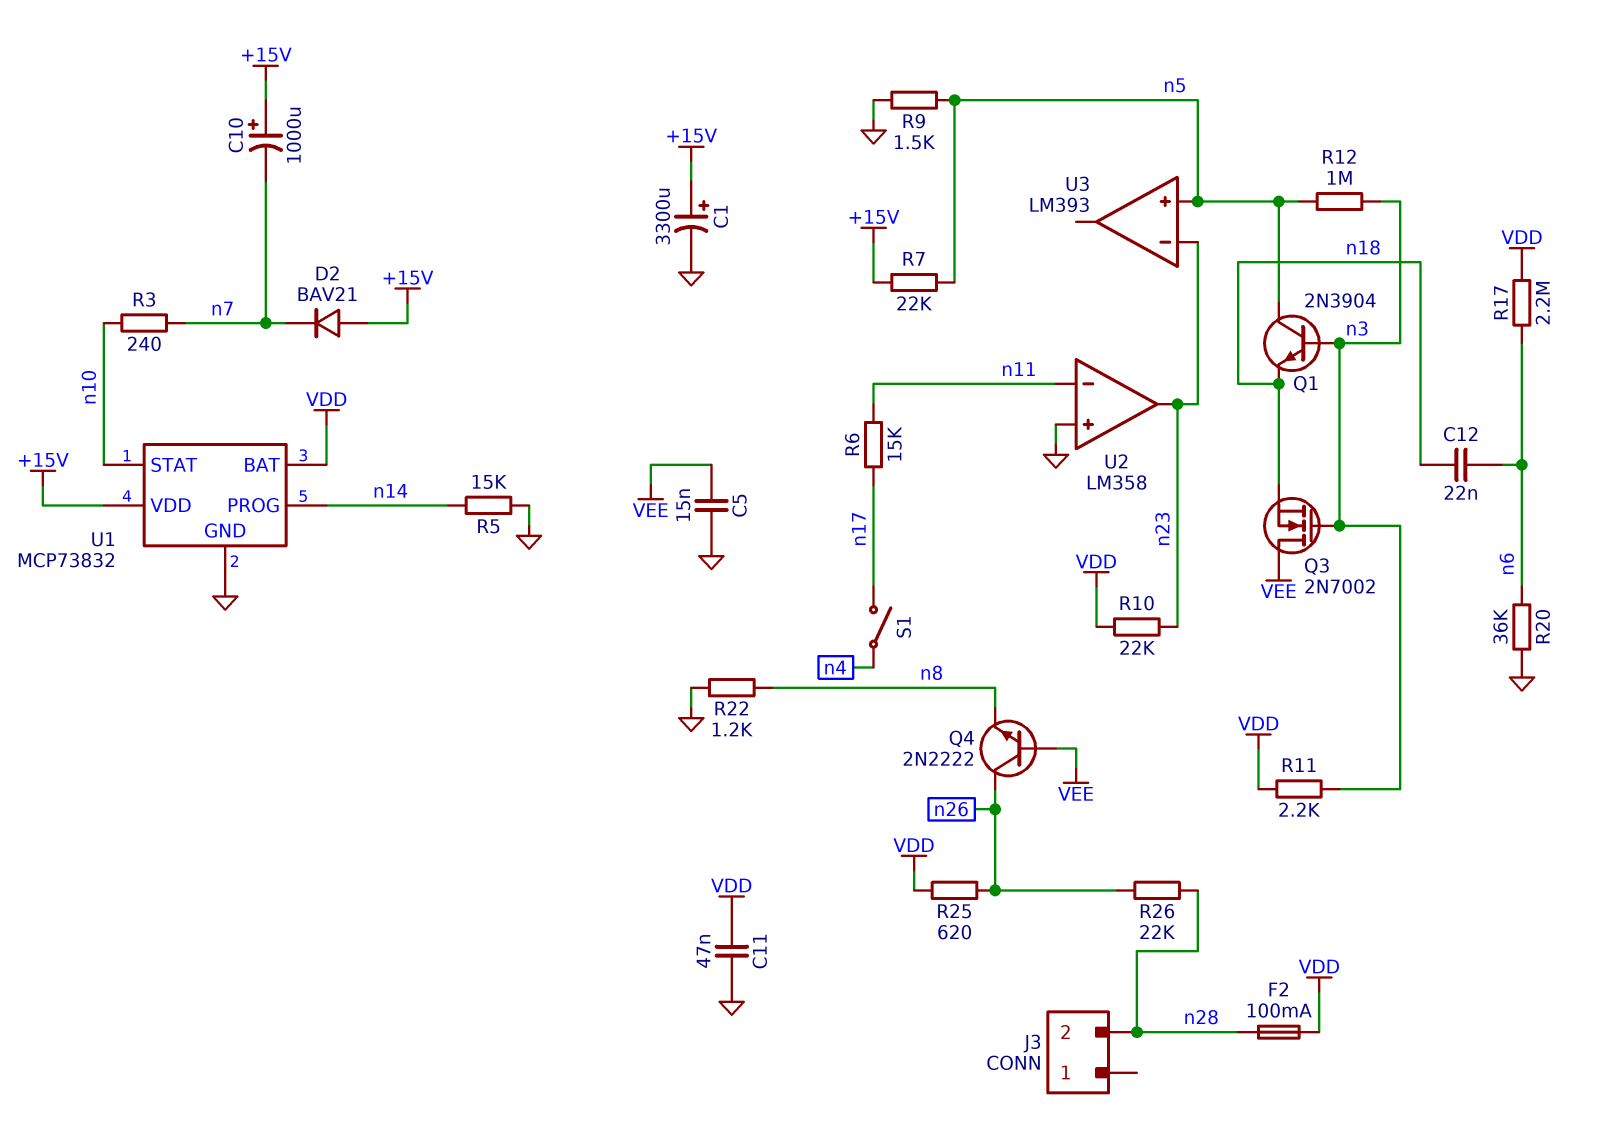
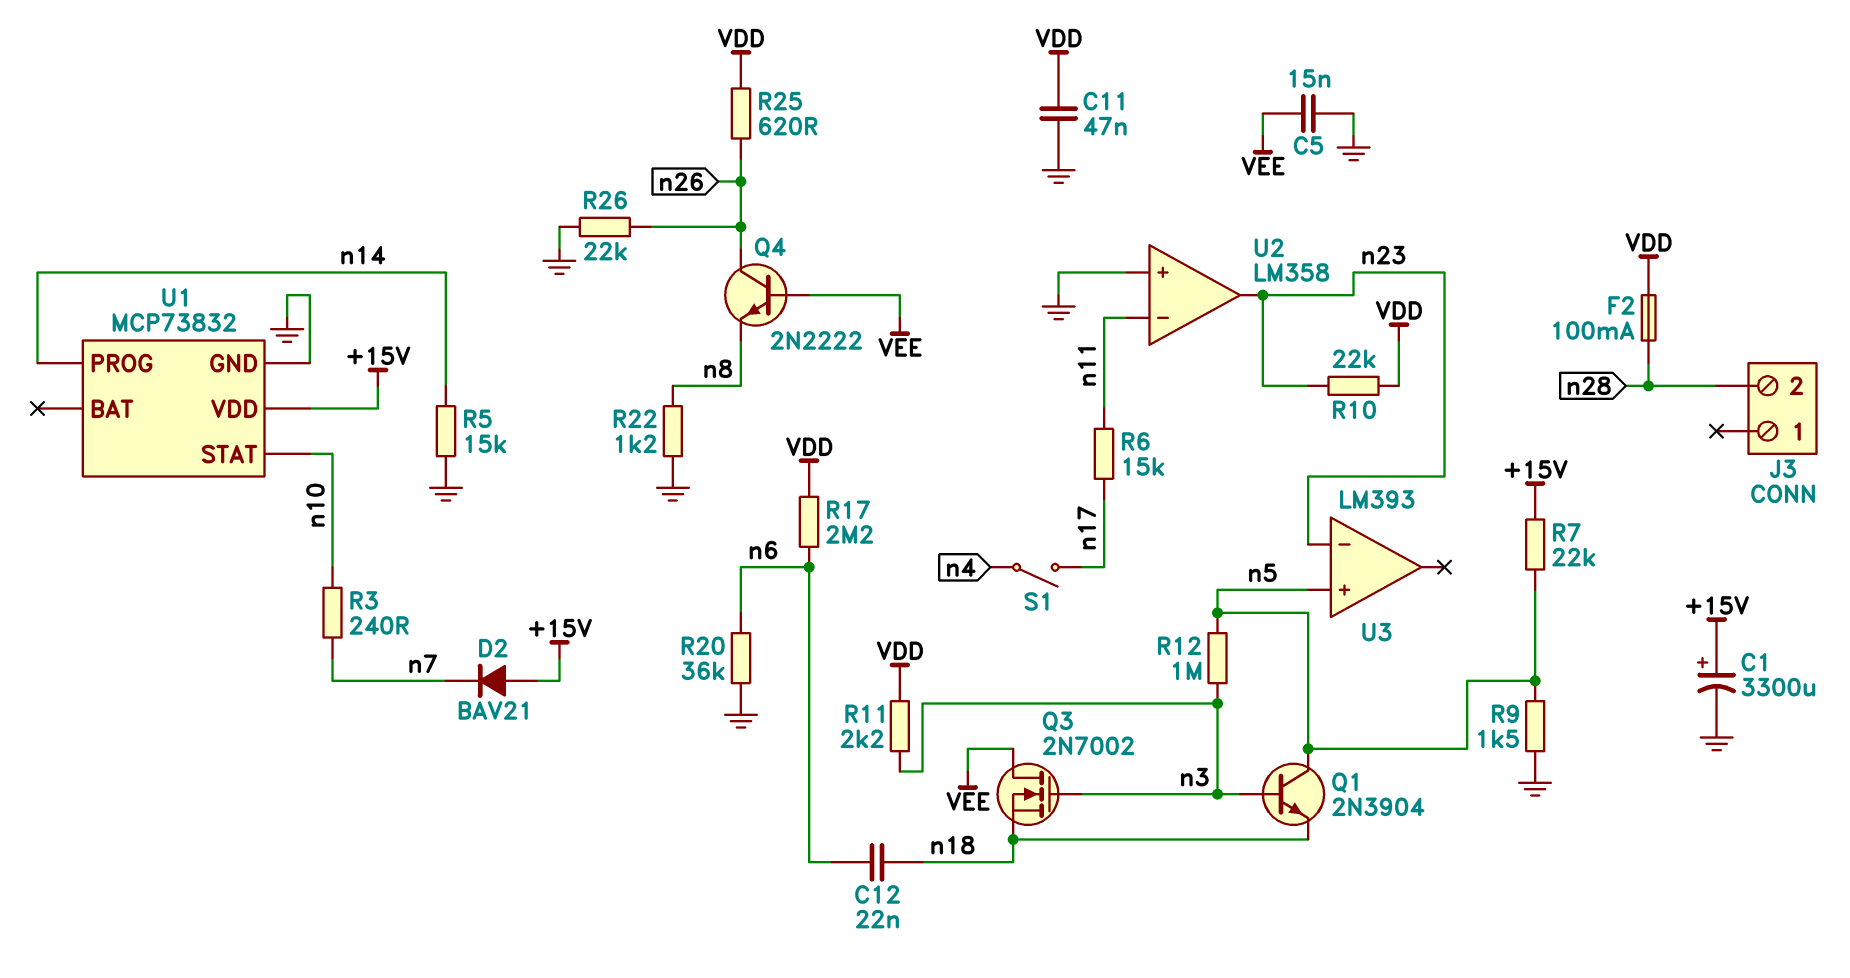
C10: 1000uF (plus +15V, minus n7) -> none
R26: 22k (n26, n28) -> 22k (GND, n26)
U1 pin BAT: VDD -> none

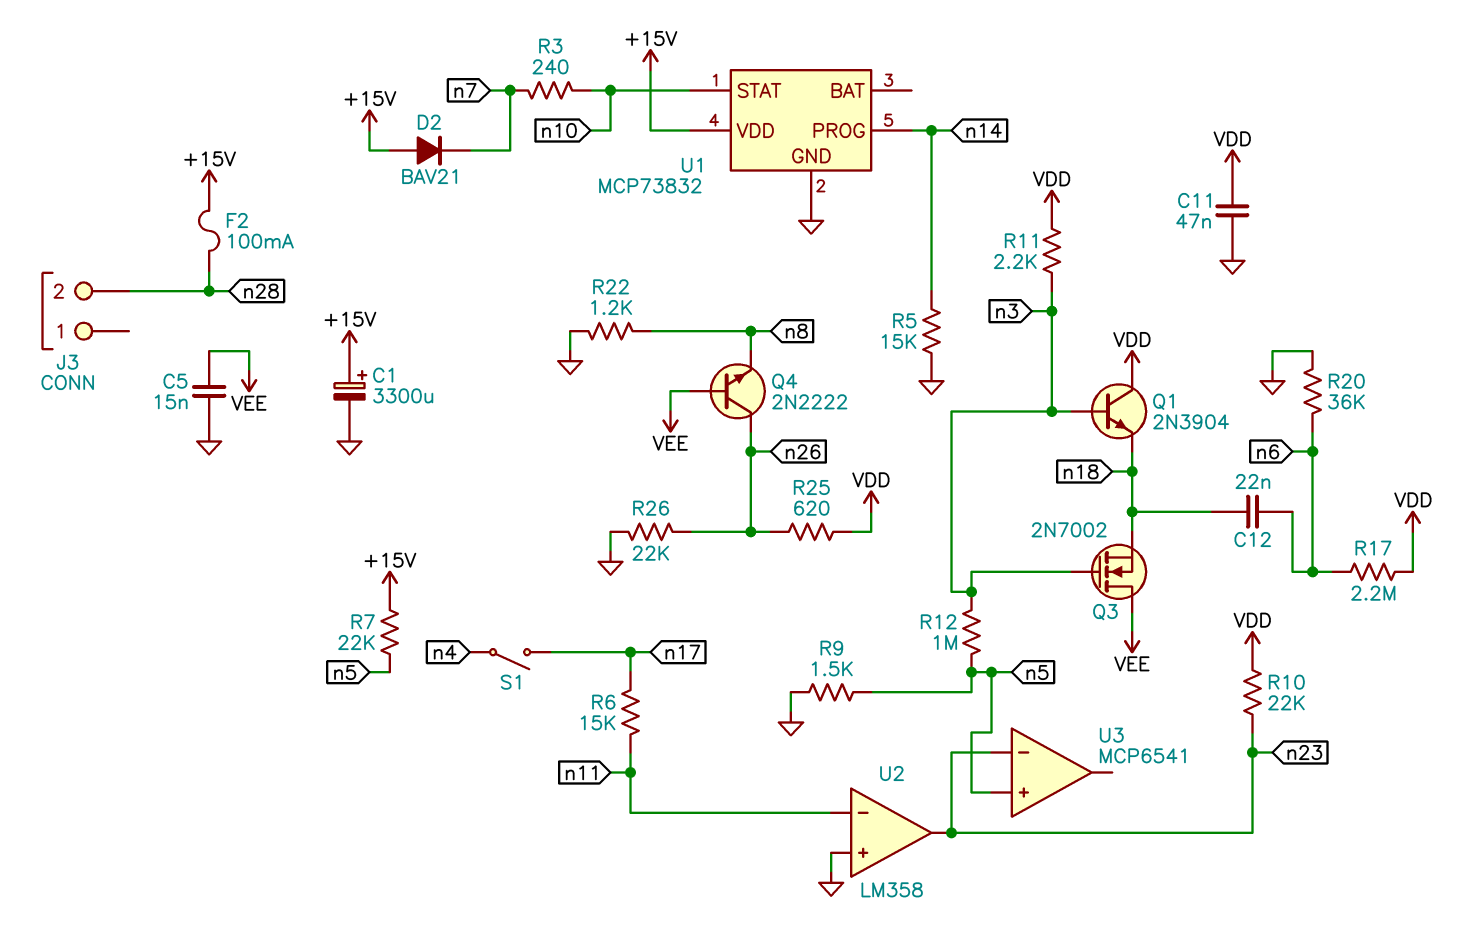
F2: 100mA (VDD, n28) -> 100mA (+15V, n28)
Q1: NPN 2N3904 (B n3, C n5, E n18) -> NPN 2N3904 (B n3, C VDD, E n18)
U3: LM393 -> MCP6541

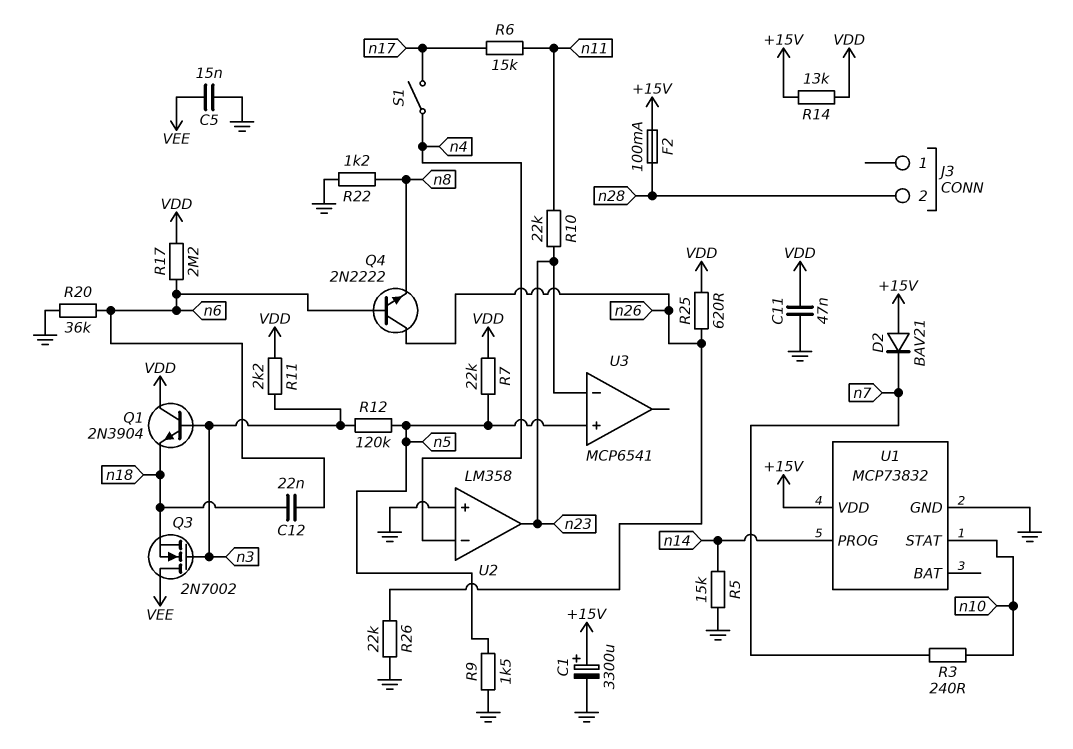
Q4: NPN 2N2222 (B VEE, C n26, E n8) -> NPN 2N2222 (B n6, C n26, E n8)
R7: 22k (+15V, n5) -> 22k (VDD, n5)
R10: 22k (VDD, n23) -> 22k (n11, n23)
R12: 1M (n3, n5) -> 120k (n3, n5)
R14: none -> 13k (+15V, VDD)
U2 pin in-: n11 -> n4

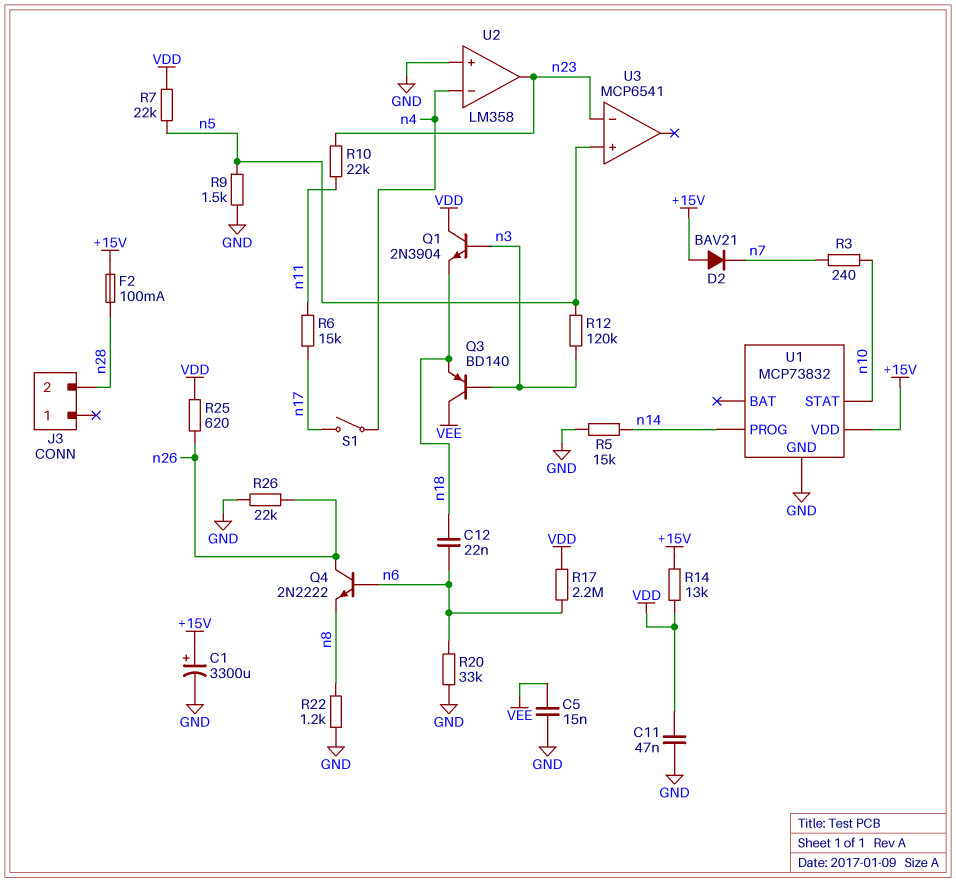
Q3: NMOS 2N7002 (G n3, D VEE, S n18) -> PNP BD140 (B n3, C VEE, E n18)
R11: 2.2k (VDD, n3) -> none
R20: 36k (GND, n6) -> 33k (GND, n6)

